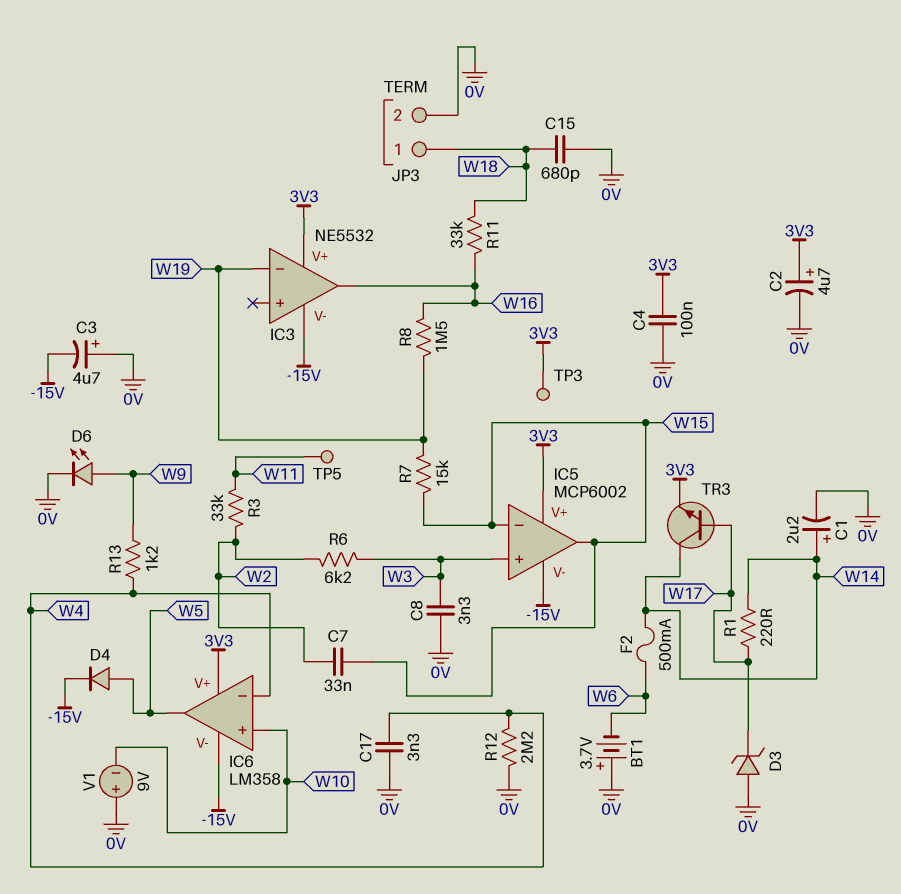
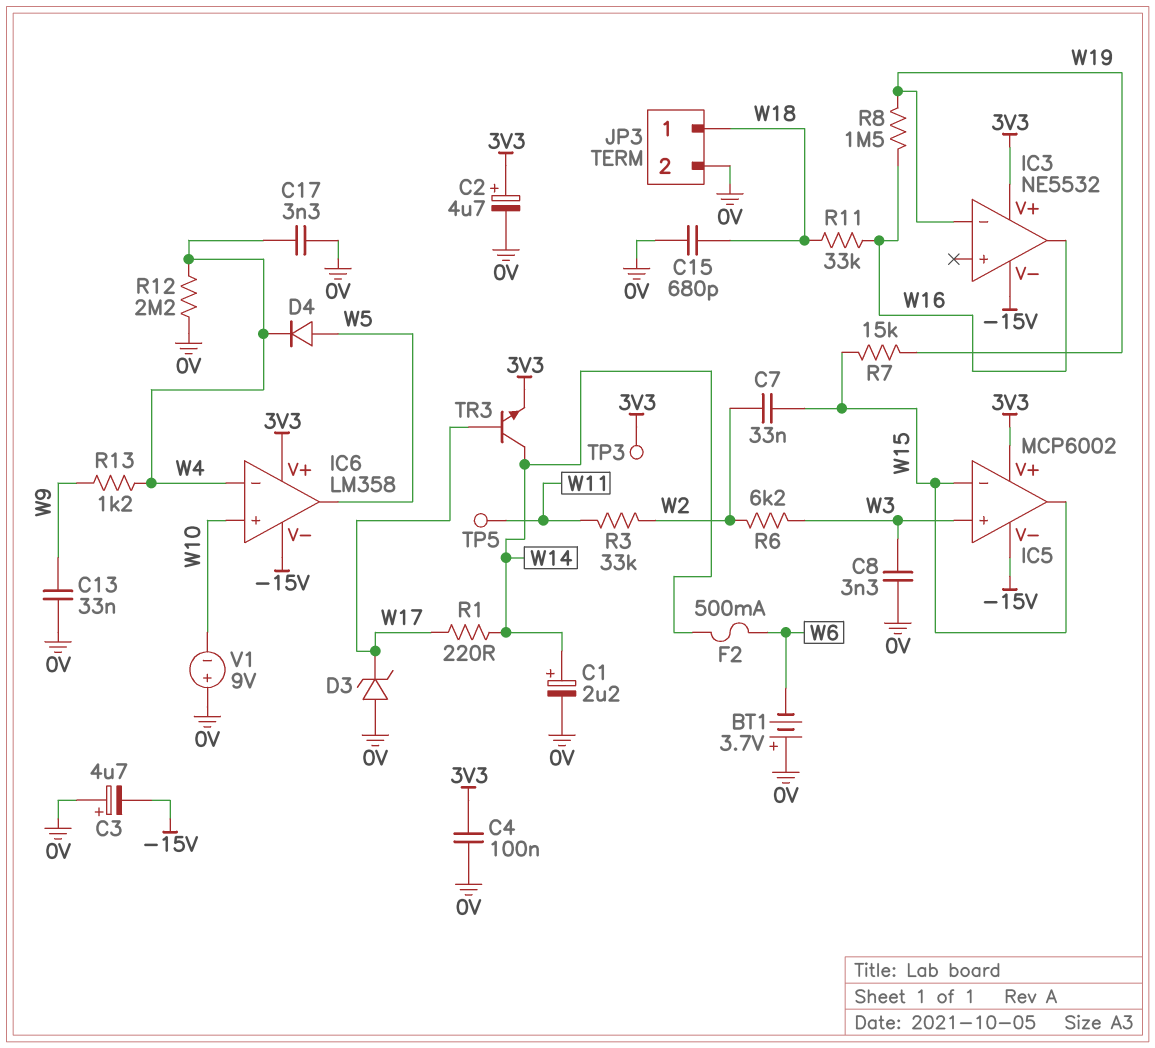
C13: none -> 33nF (0V, W9)
D4: diode (A W5, K -15V) -> diode (A W5, K W4)
D6: LED (A W9, K 0V) -> none

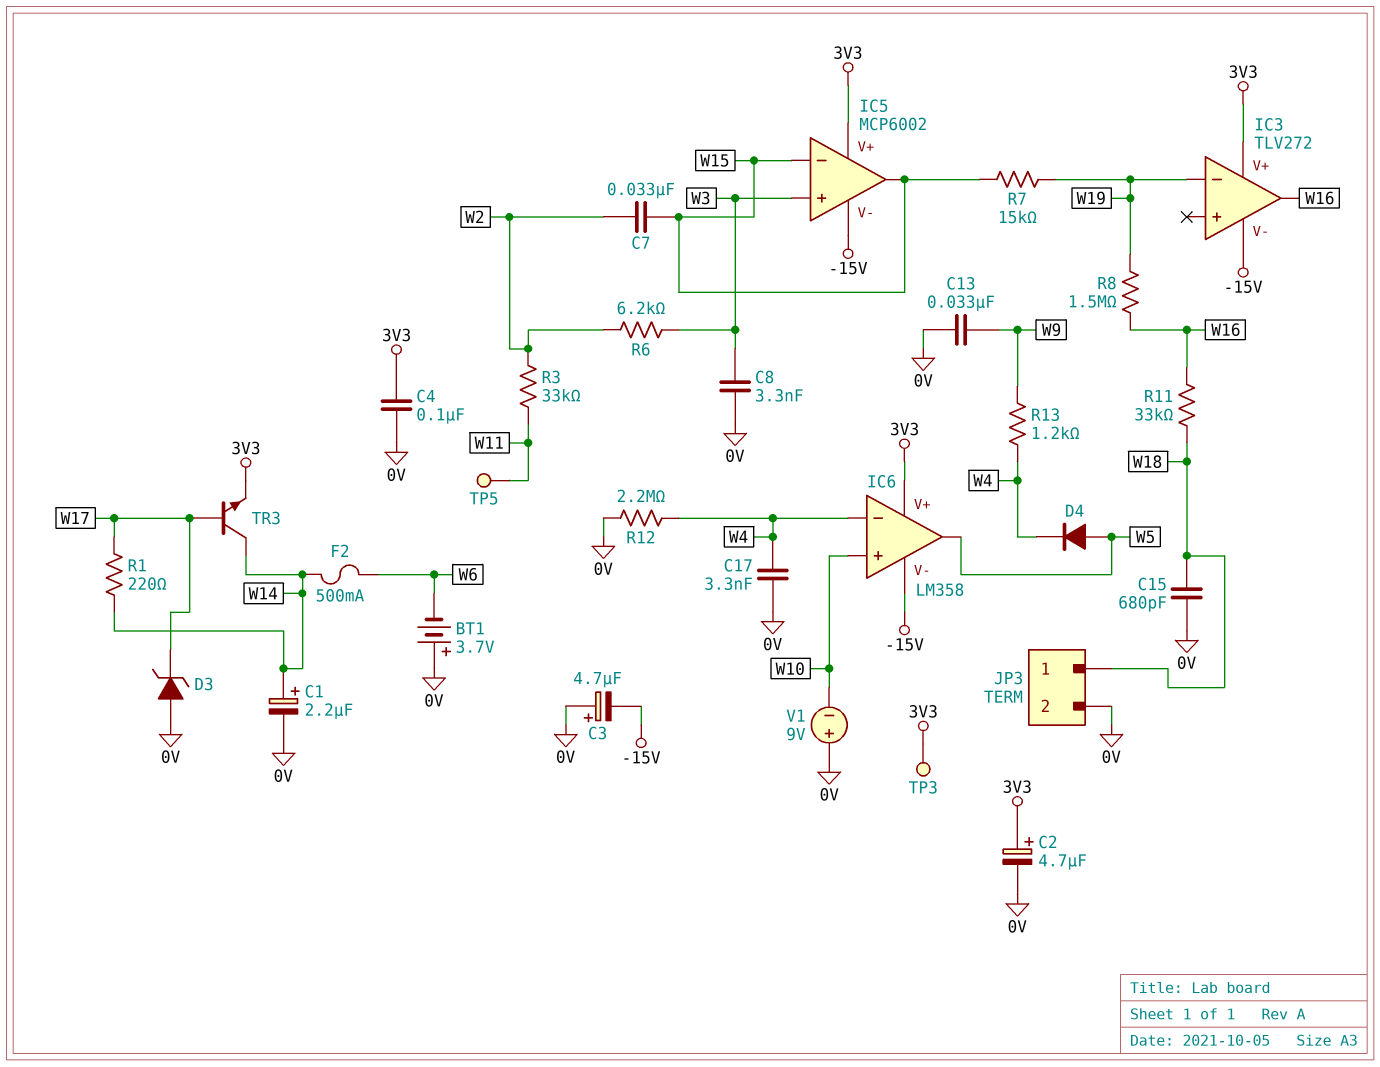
IC3: NE5532 -> TLV272

